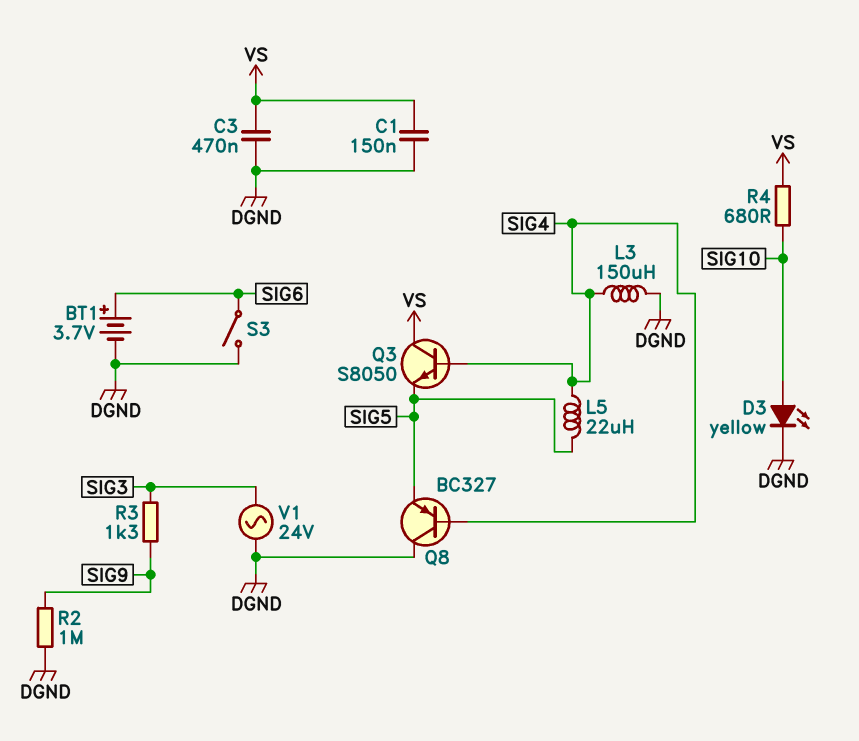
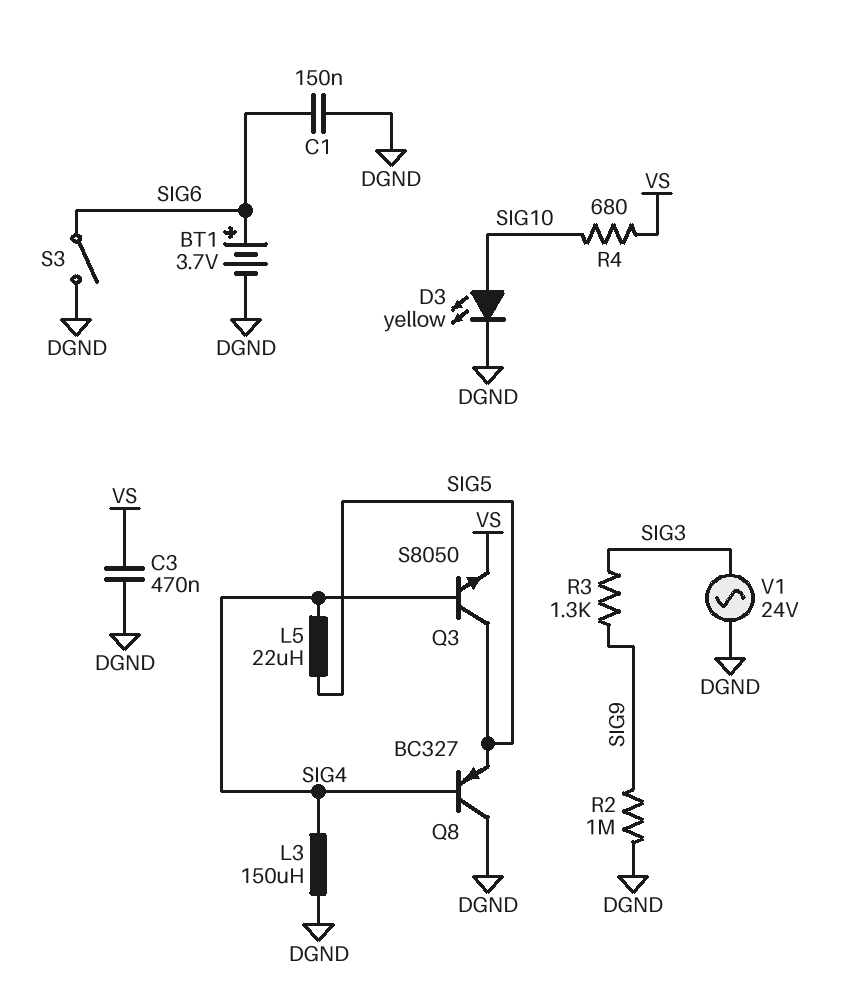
C1: 150nF (DGND, VS) -> 150nF (DGND, SIG6)
Q3: NPN S8050 (B SIG4, C VS, E SIG5) -> NPN S8050 (B SIG4, C SIG5, E VS)

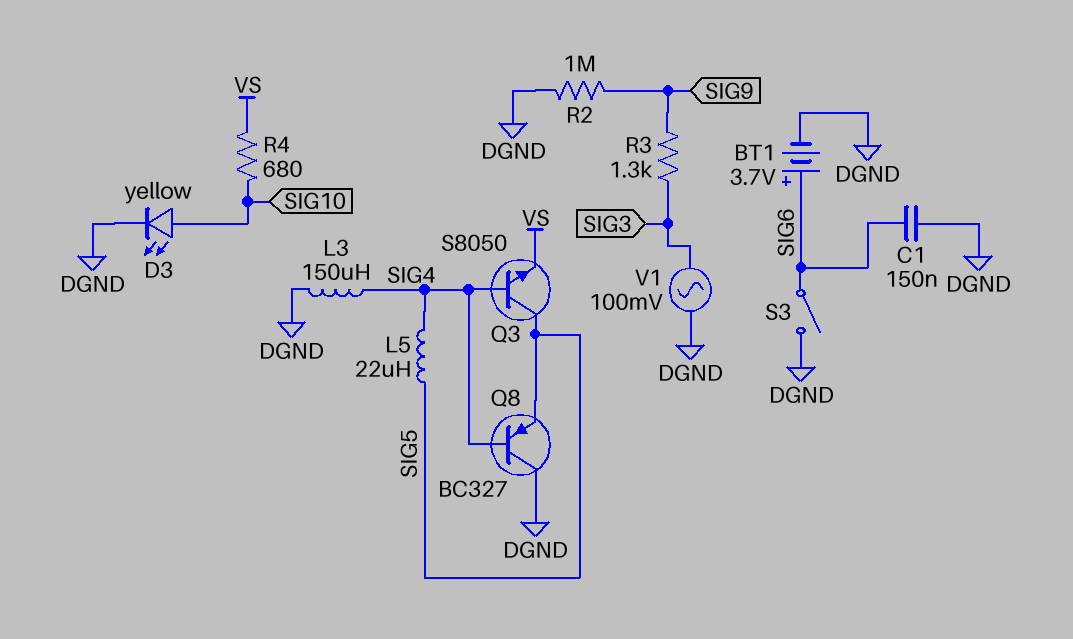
C3: 470nF (DGND, VS) -> none
V1: AC 24V (DGND, SIG3) -> AC 100mV (DGND, SIG3)

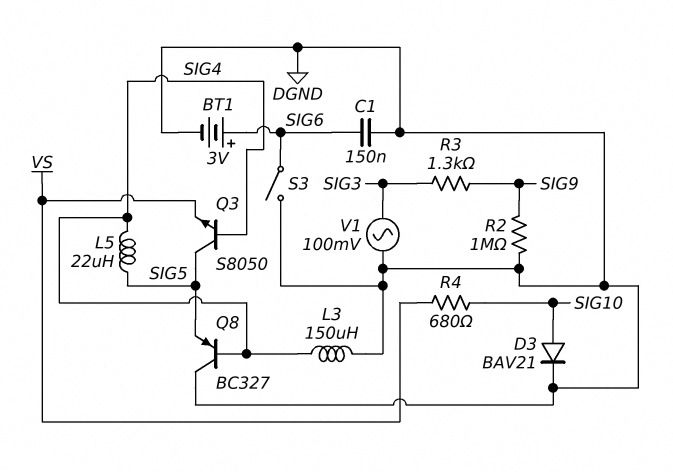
BT1: 3.7V (plus SIG6, minus DGND) -> 3V (plus SIG6, minus DGND)
D3: LED yellow (A SIG10, K DGND) -> diode BAV21 (A SIG10, K DGND)

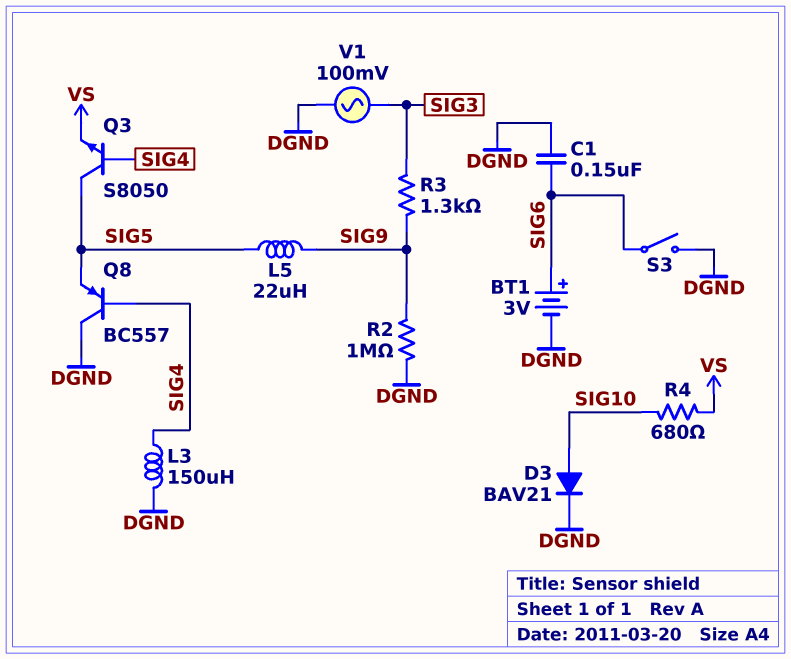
L5: 22uH (SIG4, SIG5) -> 22uH (SIG5, SIG9)
Q8: PNP BC327 (B SIG4, C DGND, E SIG5) -> PNP BC557 (B SIG4, C DGND, E SIG5)

